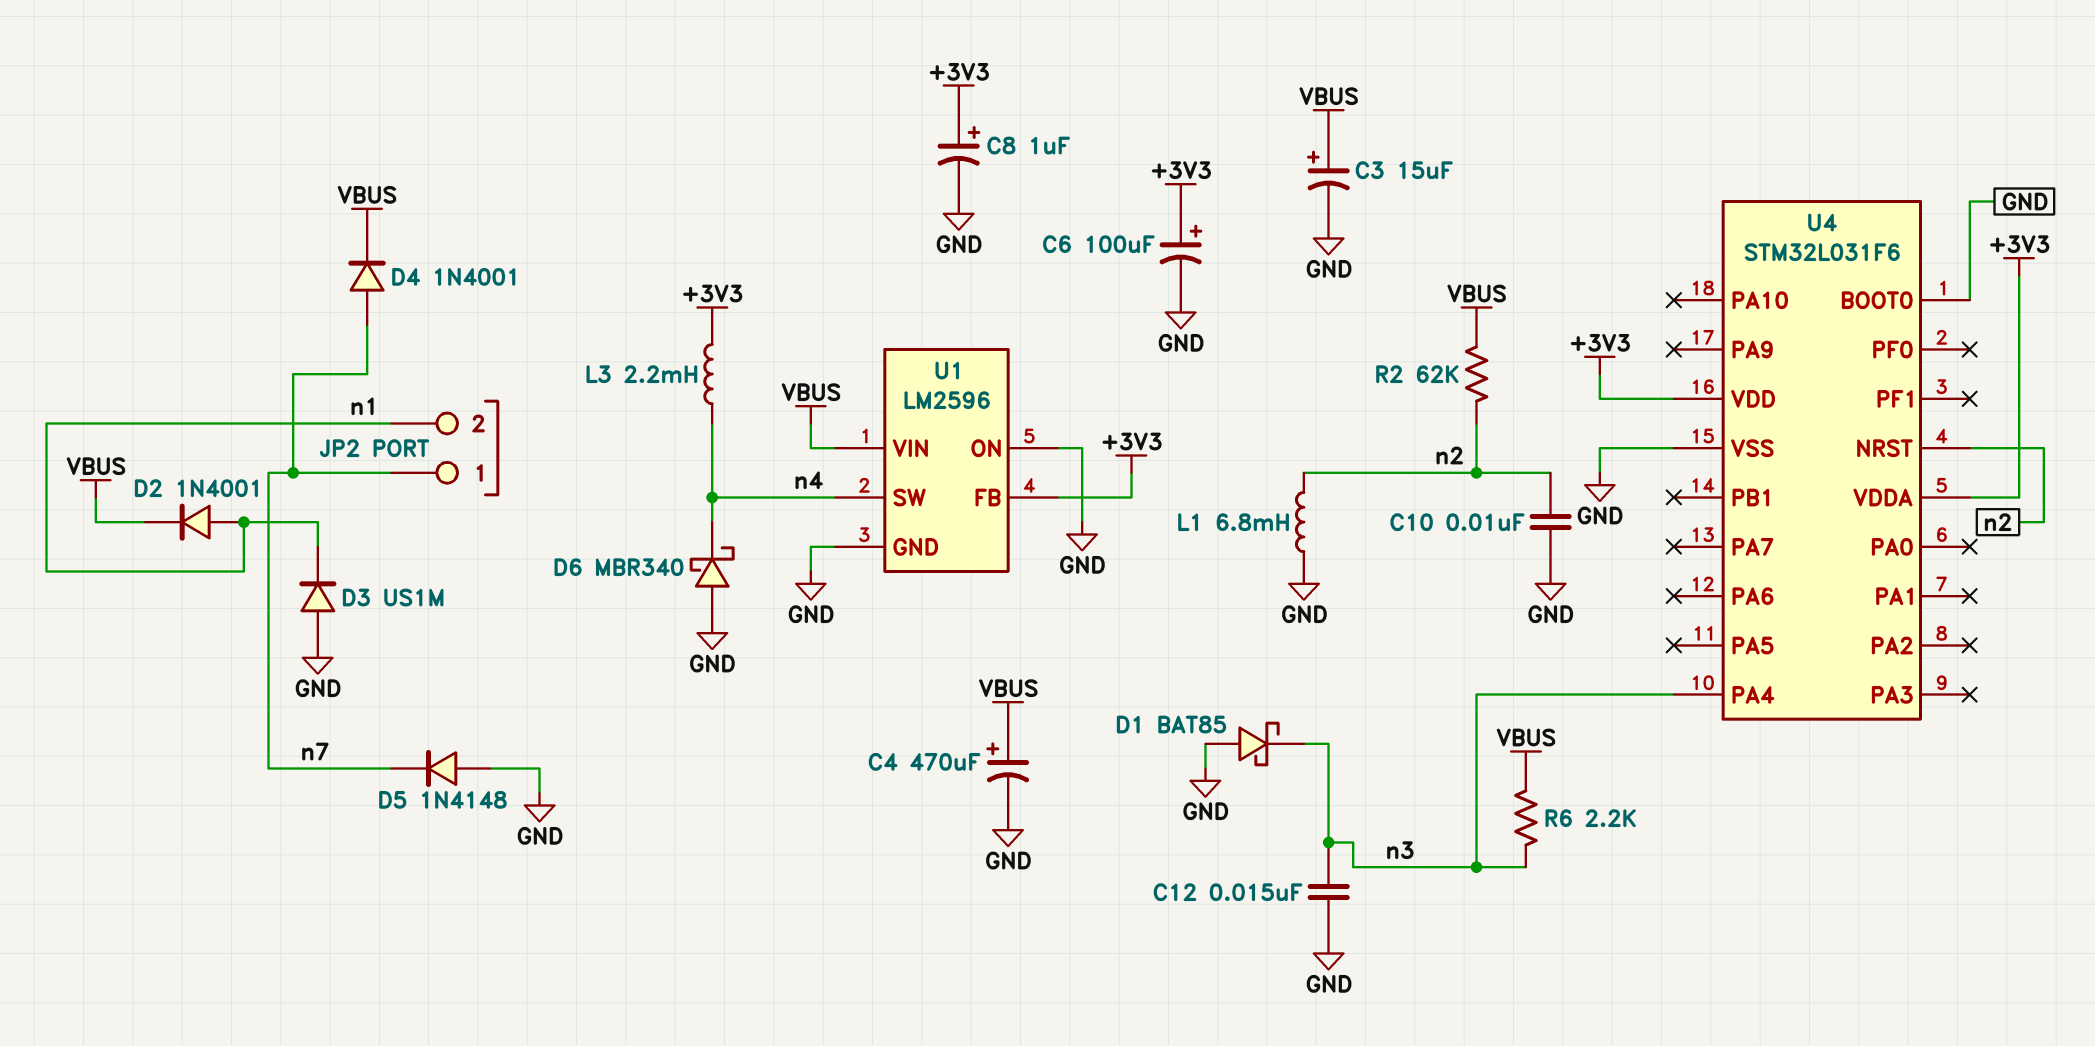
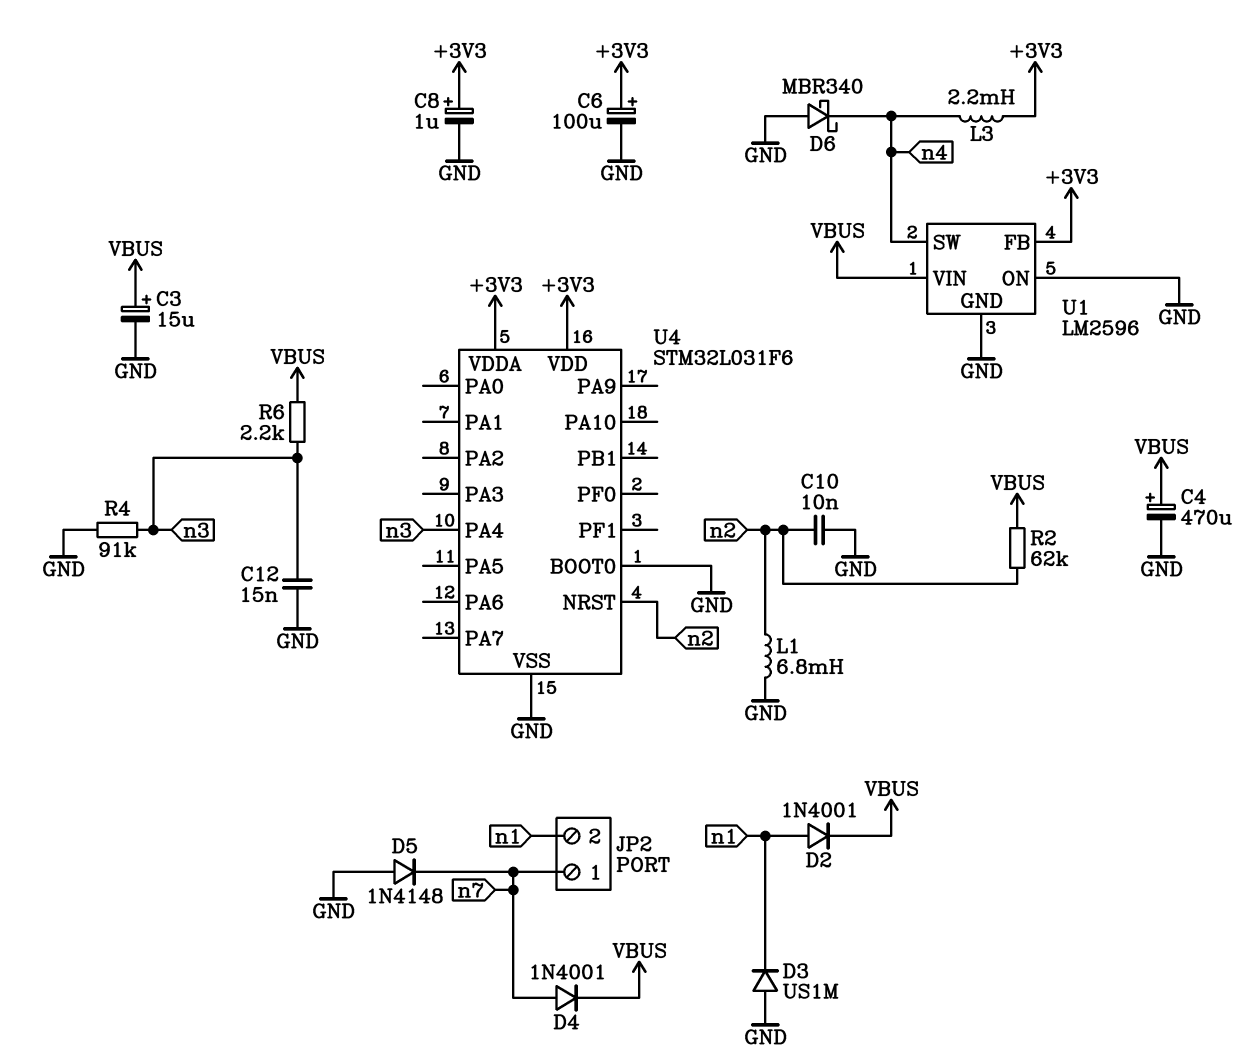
D1: schottky BAT85 (A GND, K n3) -> none
R4: none -> 91k (GND, n3)

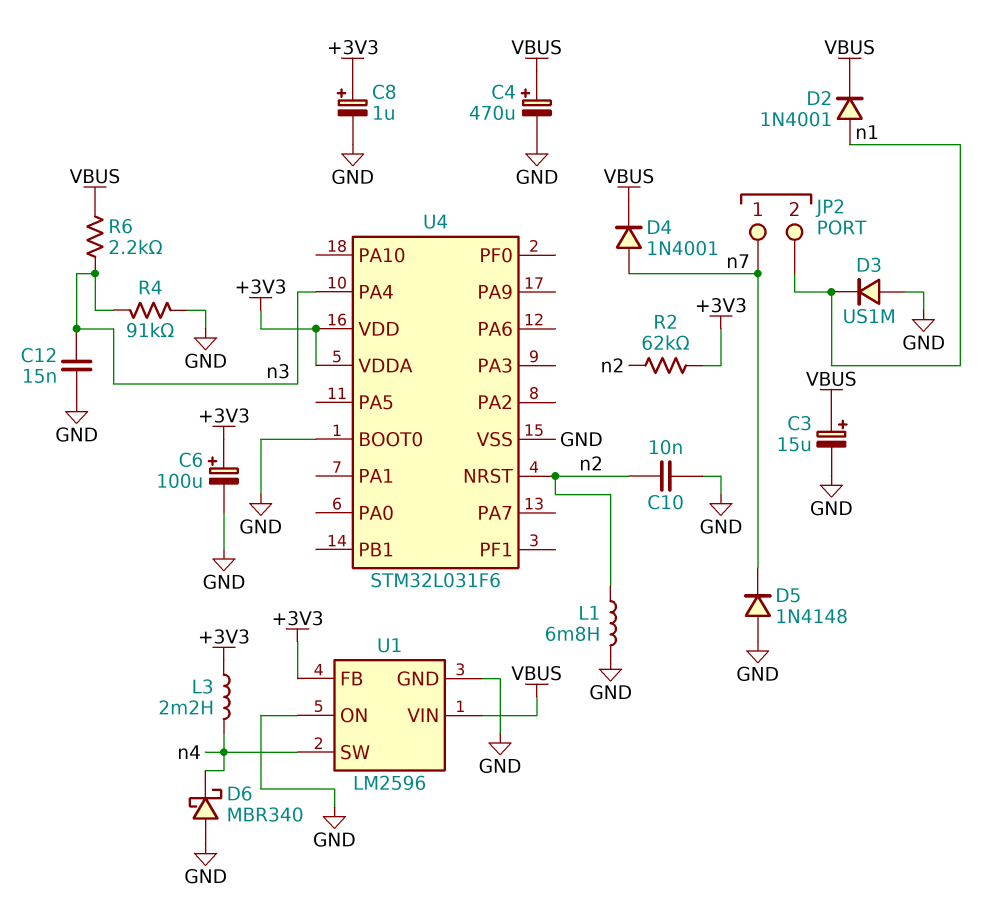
R2: 62k (VBUS, n2) -> 62k (+3V3, n2)

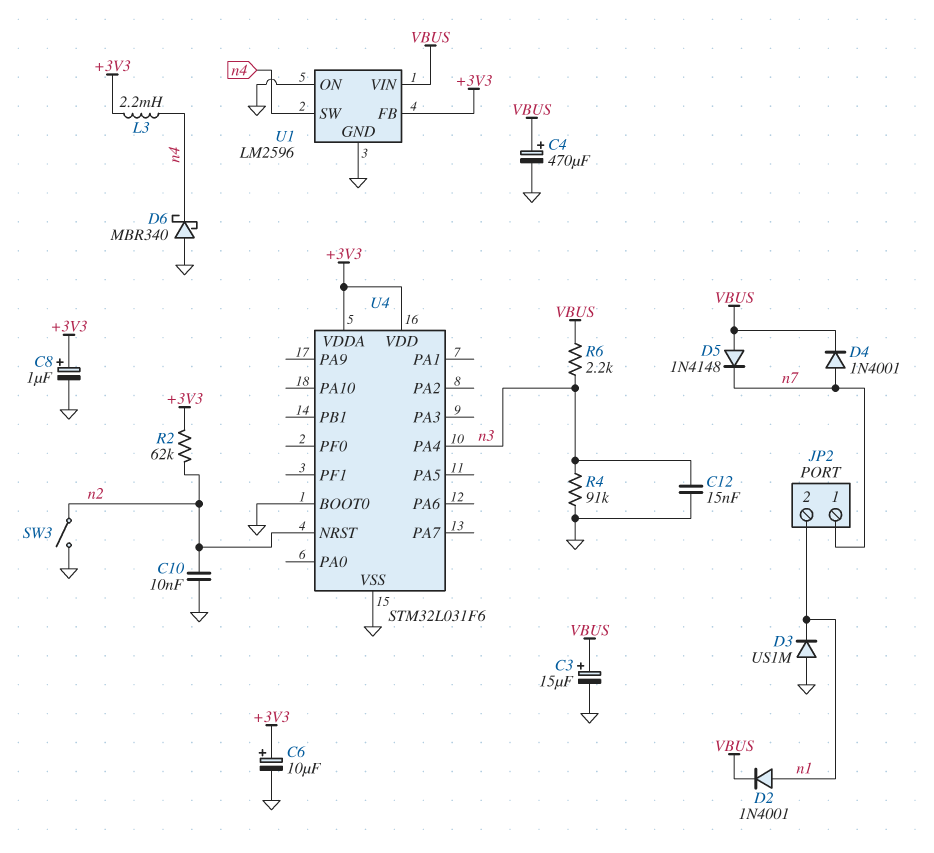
C6: 100uF (plus +3V3, minus GND) -> 10uF (plus +3V3, minus GND)
D5: diode 1N4148 (A GND, K n7) -> diode 1N4148 (A VBUS, K n7)
L1: 6.8mH (GND, n2) -> none
SW3: none -> switch (GND, n2)

